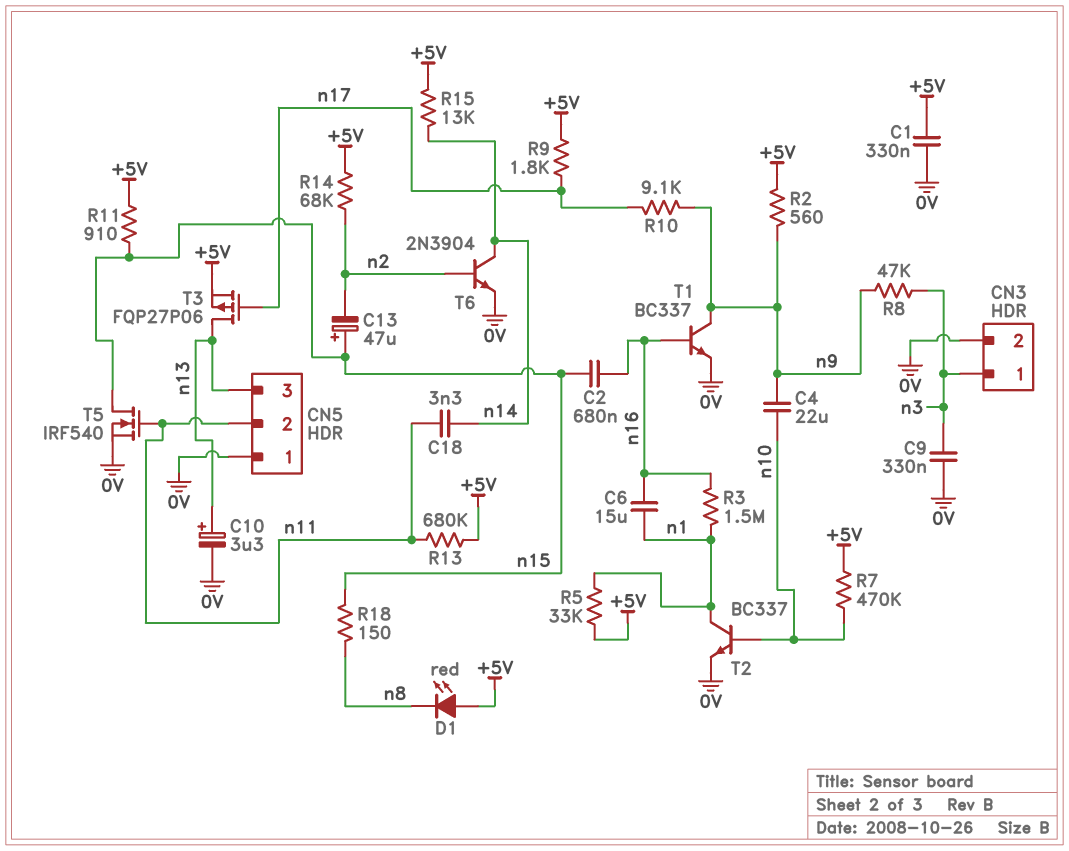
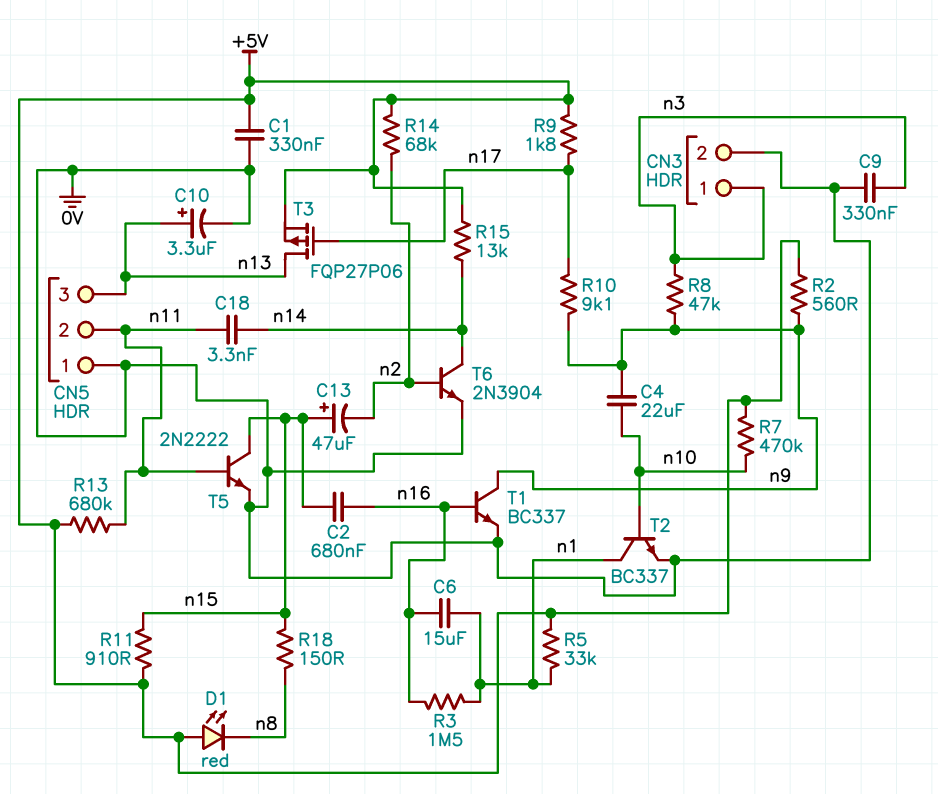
T5: NMOS IRF540 (G n11, D n15, S 0V) -> NPN 2N2222 (B n11, C n15, E 0V)

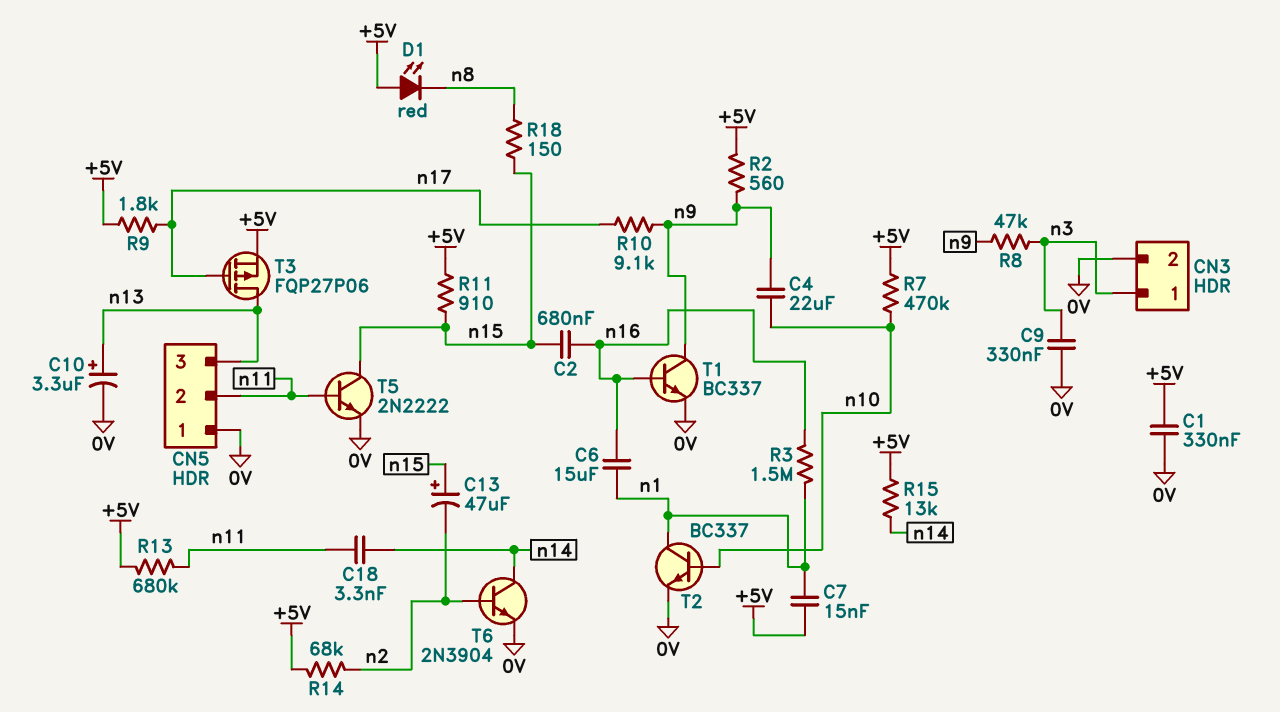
C7: none -> 15nF (+5V, n1)
R5: 33k (+5V, n1) -> none

